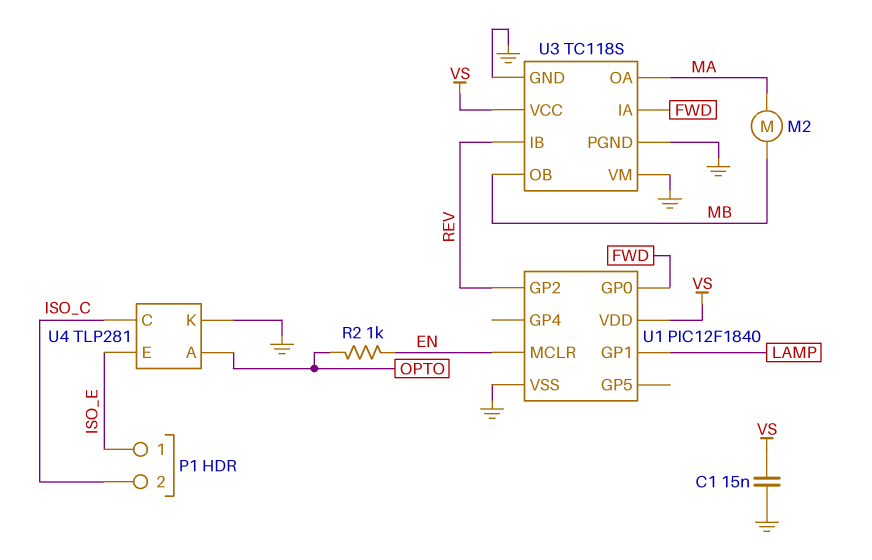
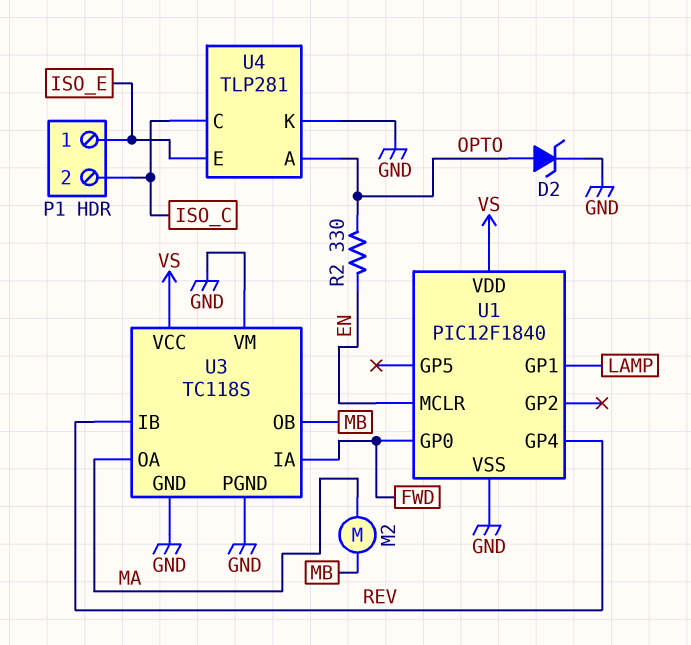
C1: 15nF (GND, VS) -> none
D2: none -> zener (A OPTO, K GND)
R2: 1k (EN, OPTO) -> 330 (EN, OPTO)
U1 pin GP2: REV -> none
U1 pin GP4: none -> REV

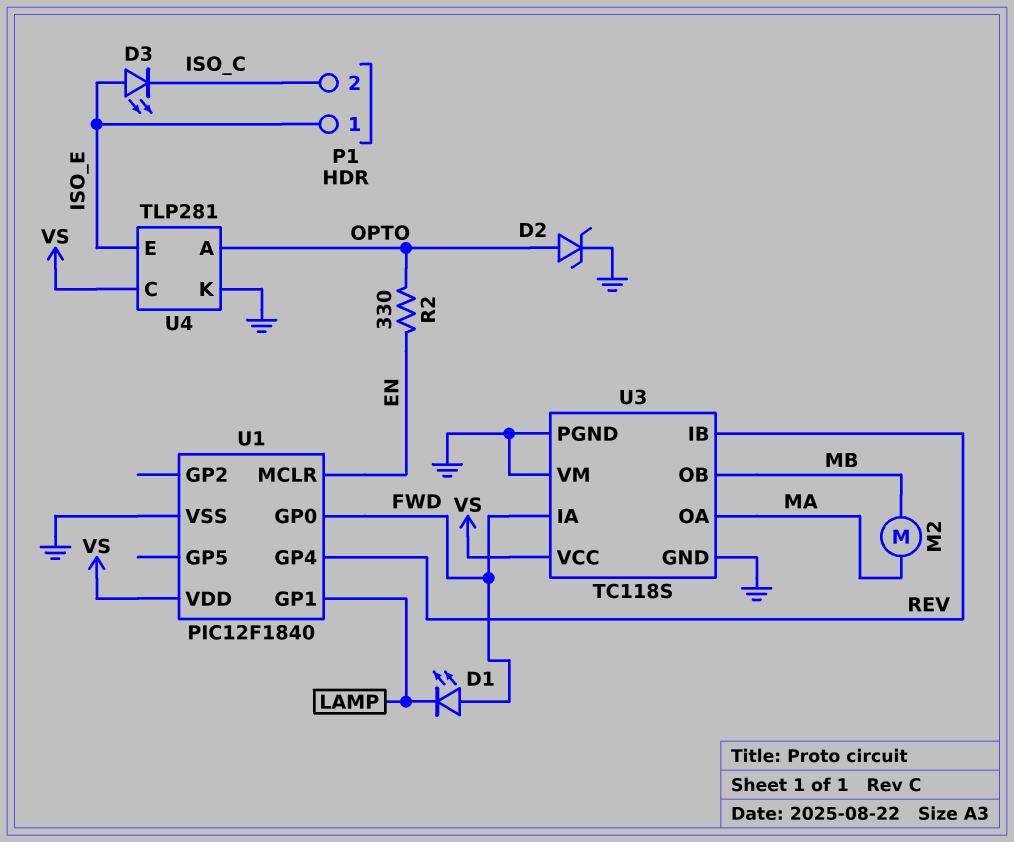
D1: none -> LED (A FWD, K LAMP)
D3: none -> LED (A ISO_E, K ISO_C)
U4 pin C: ISO_C -> VS

